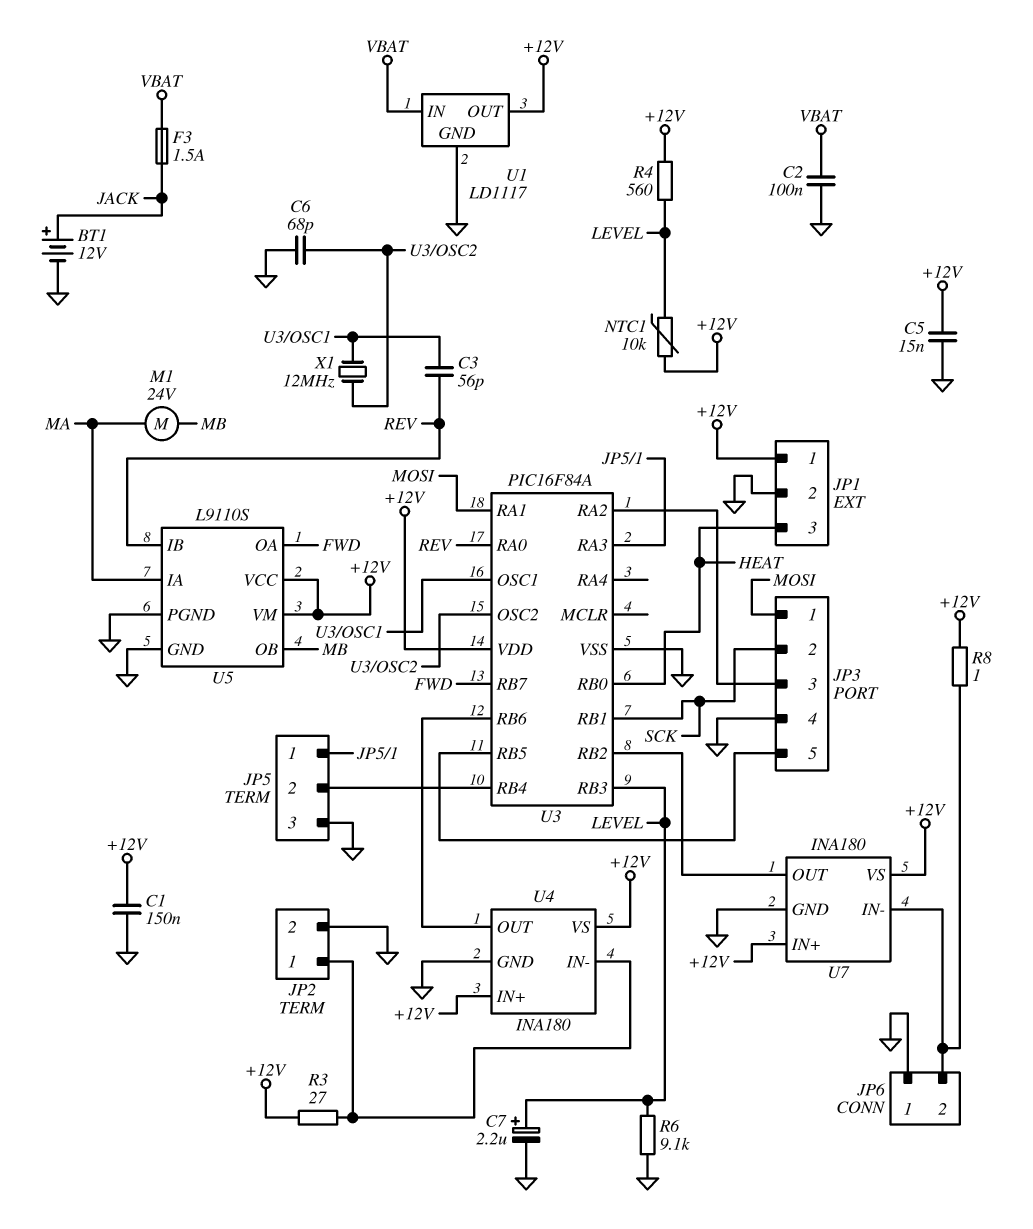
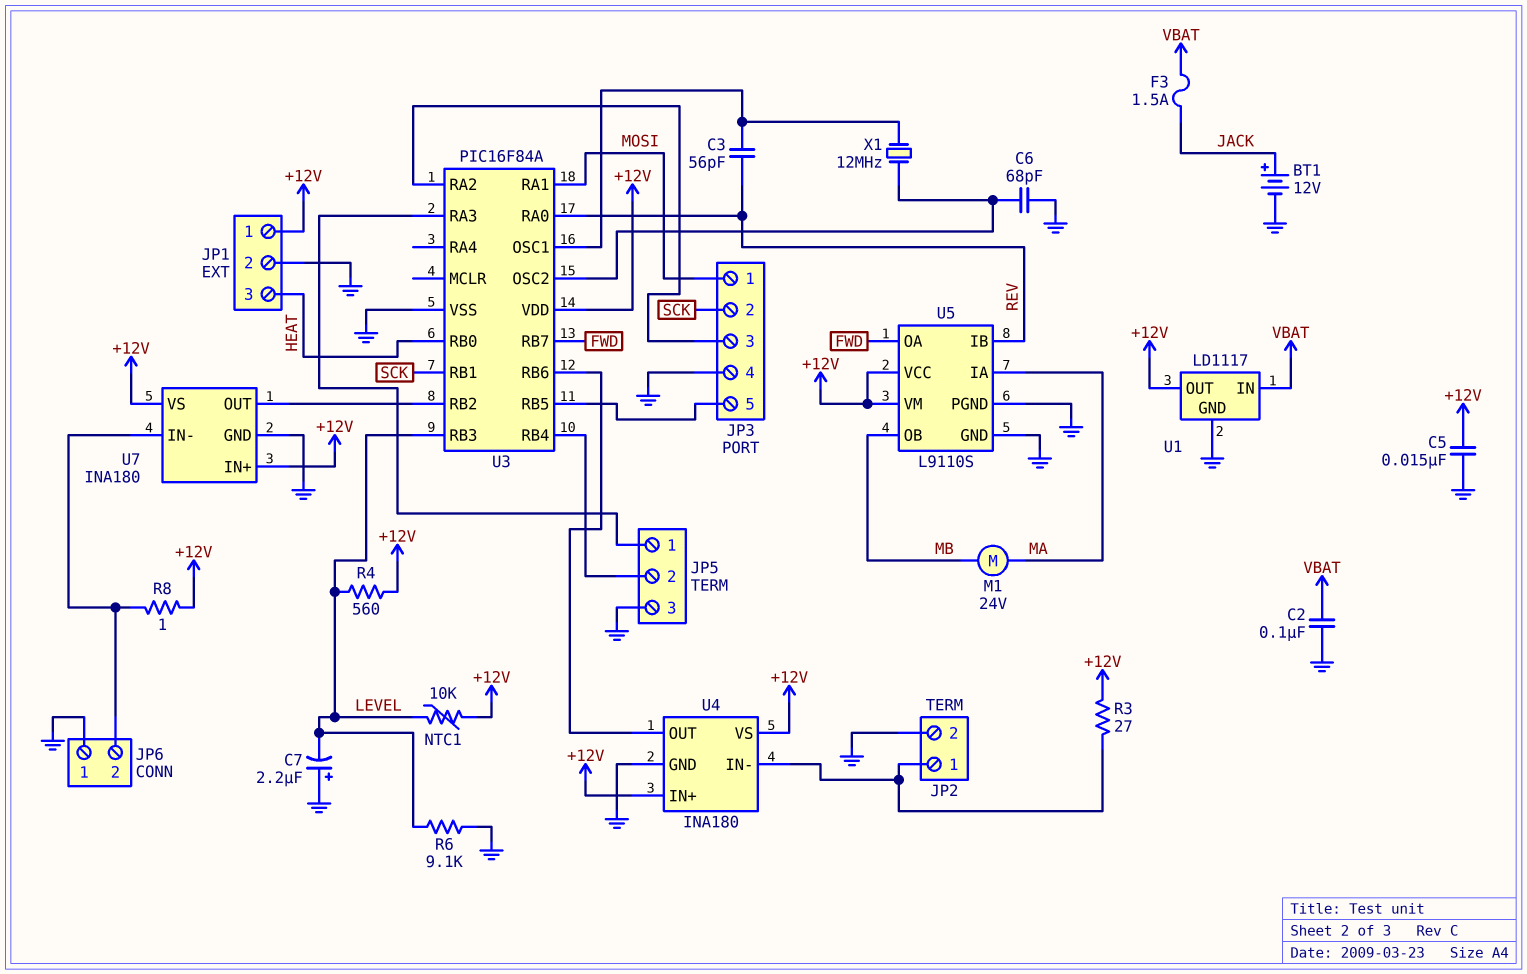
C1: 150nF (+12V, GND) -> none
C7: 2.2uF (plus LEVEL, minus GND) -> 2.2uF (plus GND, minus LEVEL)

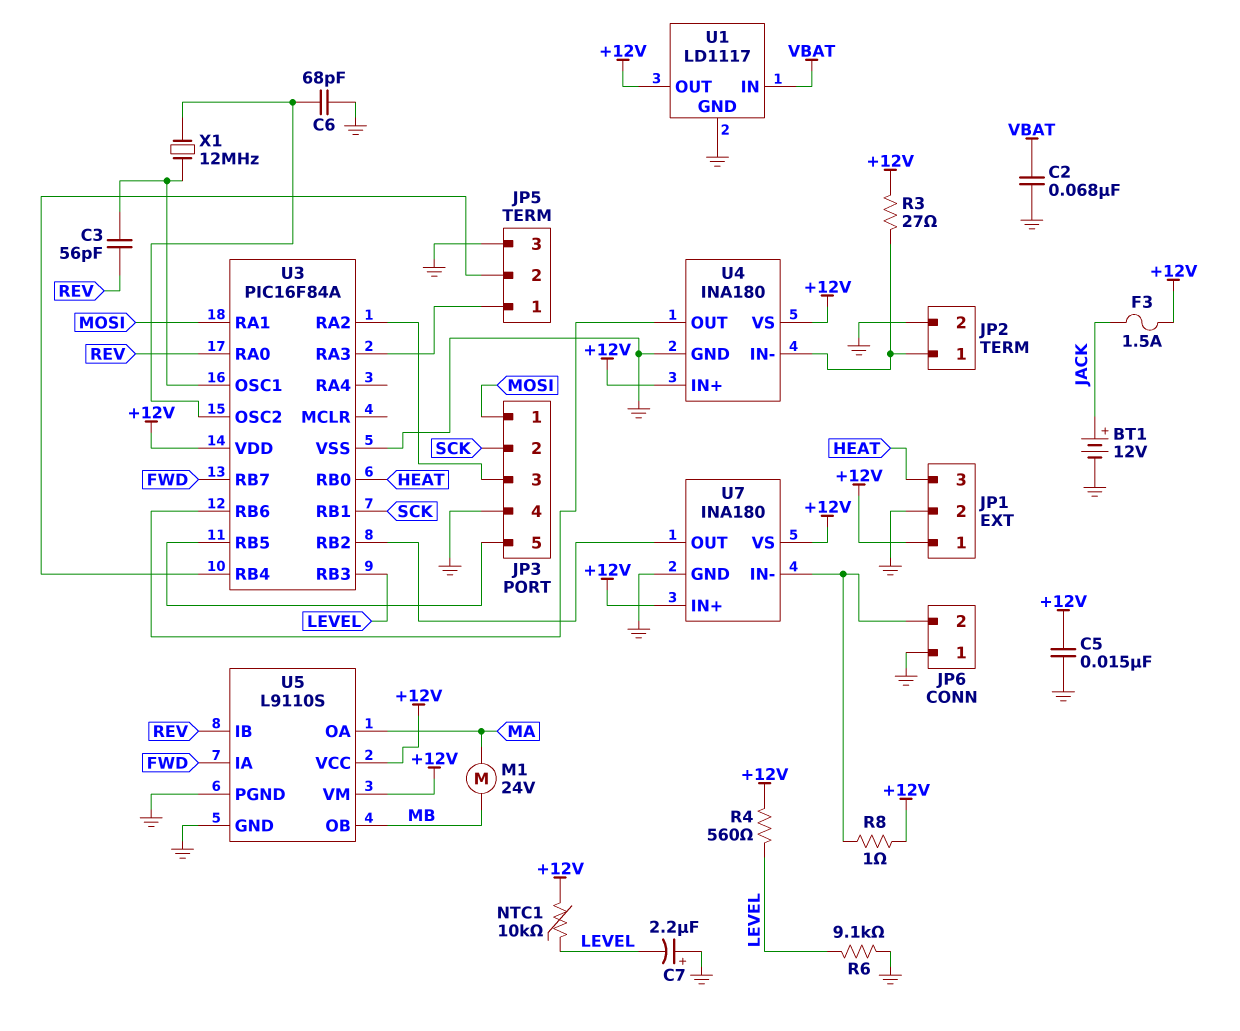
C2: 100nF (GND, VBAT) -> 68nF (GND, VBAT)
F3: 1.5A (JACK, VBAT) -> 1.5A (+12V, JACK)
U5 pin IA: MA -> FWD
U5 pin OA: FWD -> MA

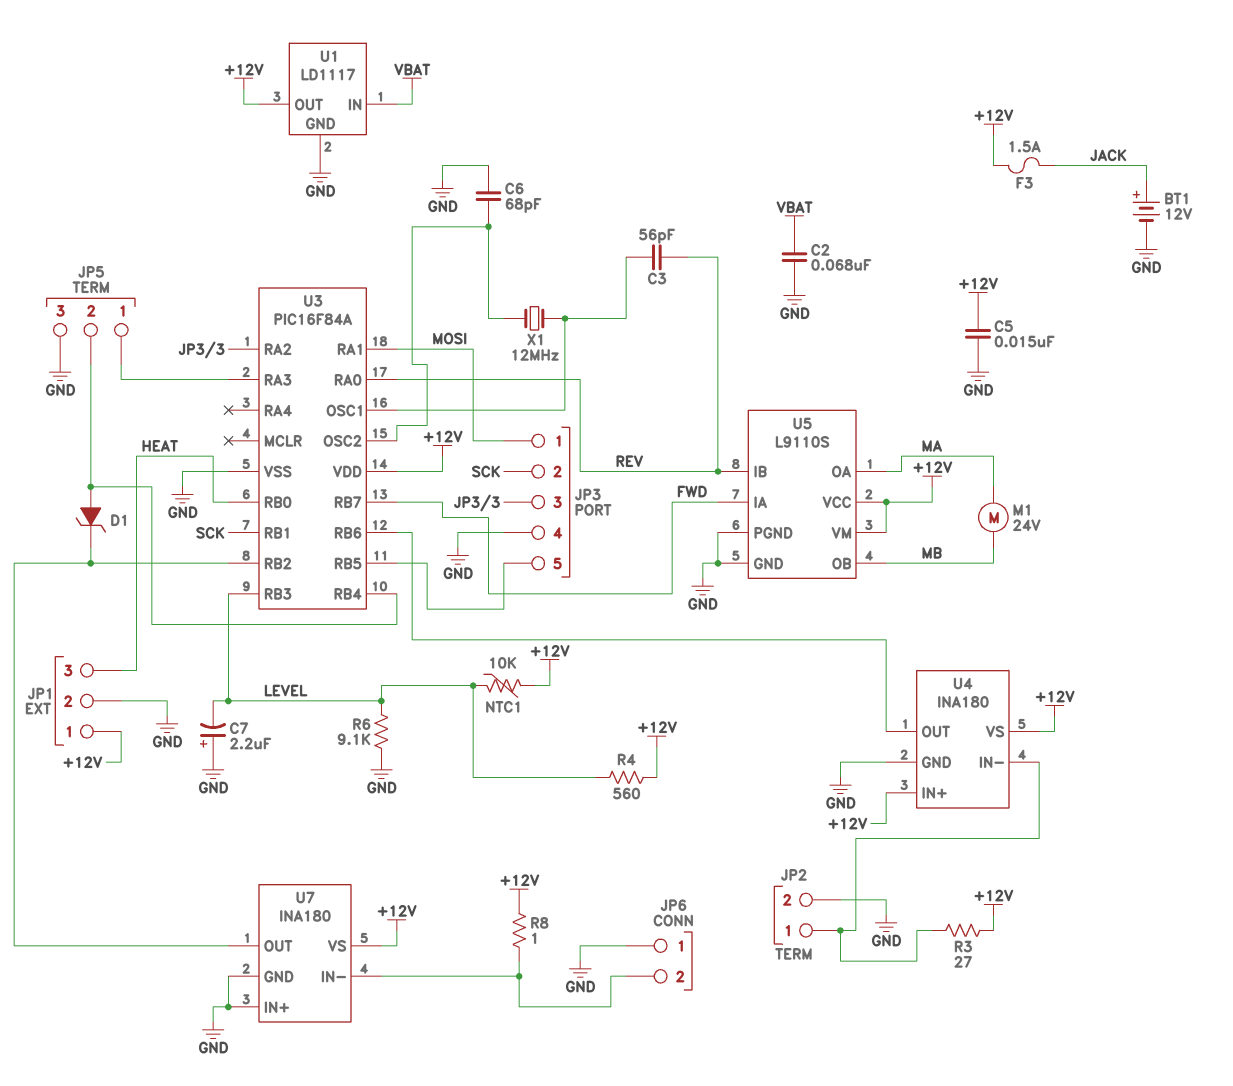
D1: none -> zener (A JP5/2, K U3/RB2)
U7 pin IN+: +12V -> GND

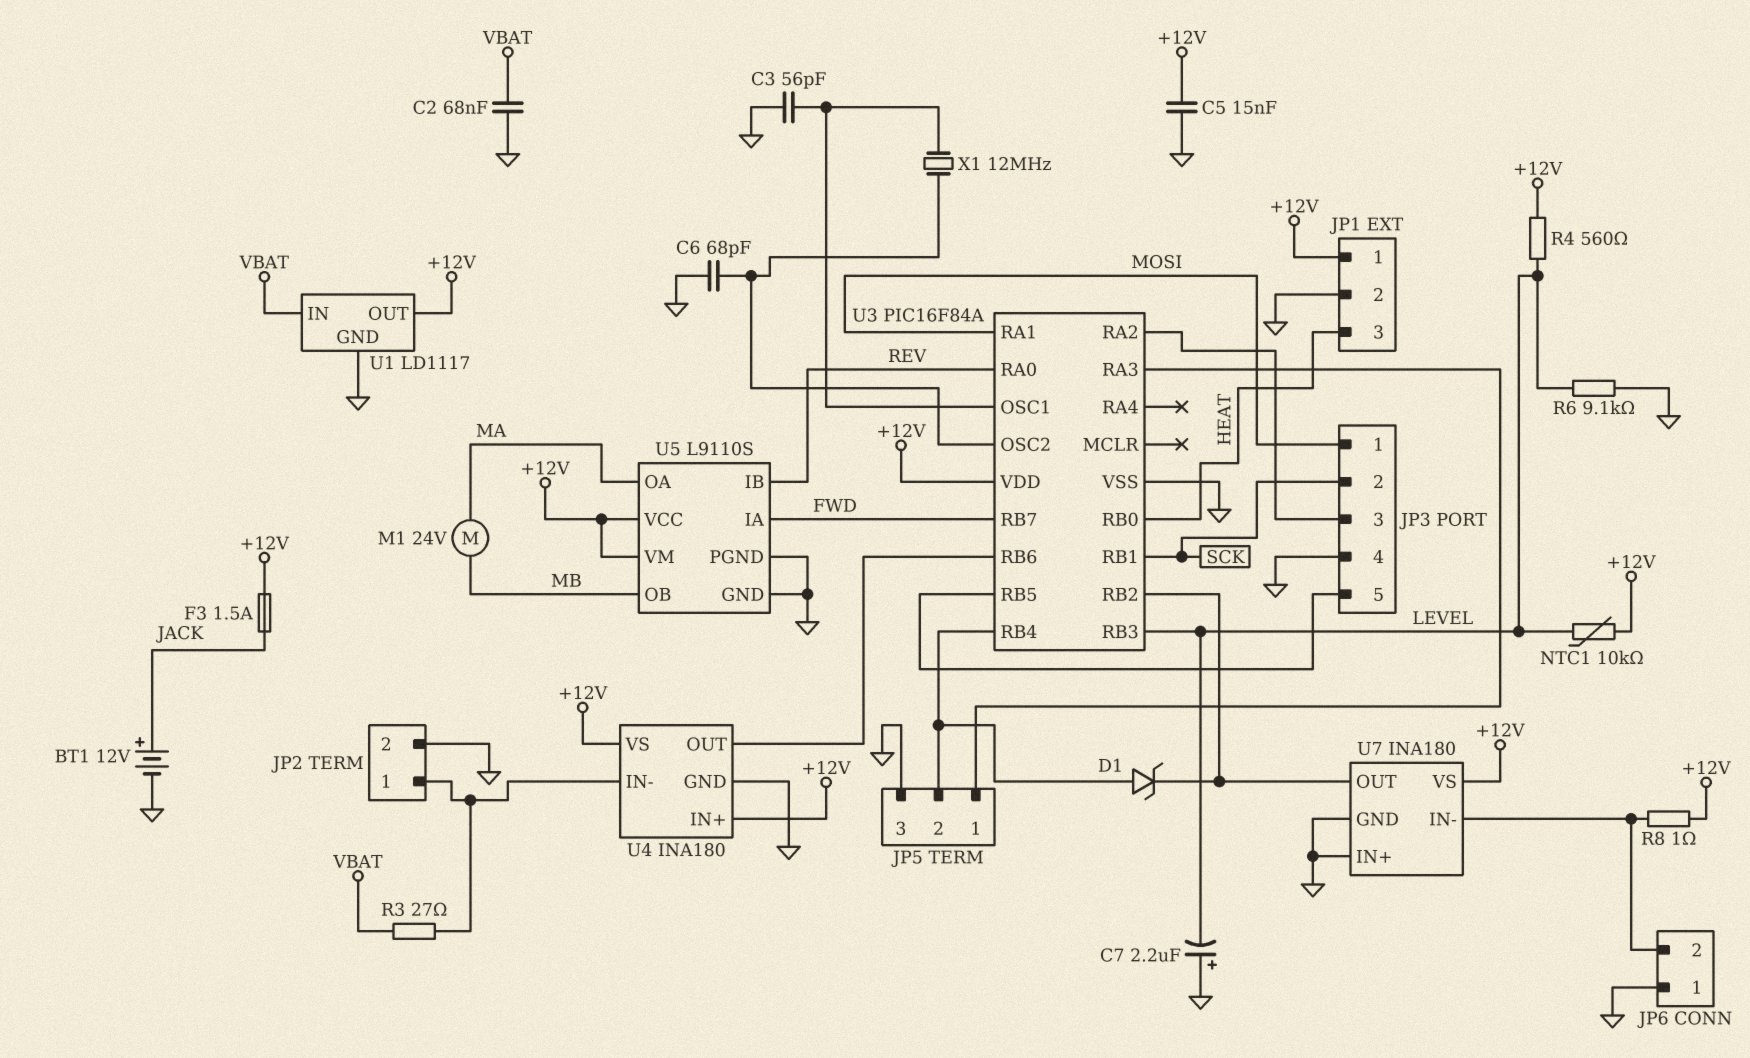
C3: 56pF (REV, U3/OSC1) -> 56pF (GND, U3/OSC1)
R3: 27 (+12V, JP2/1) -> 27 (JP2/1, VBAT)

